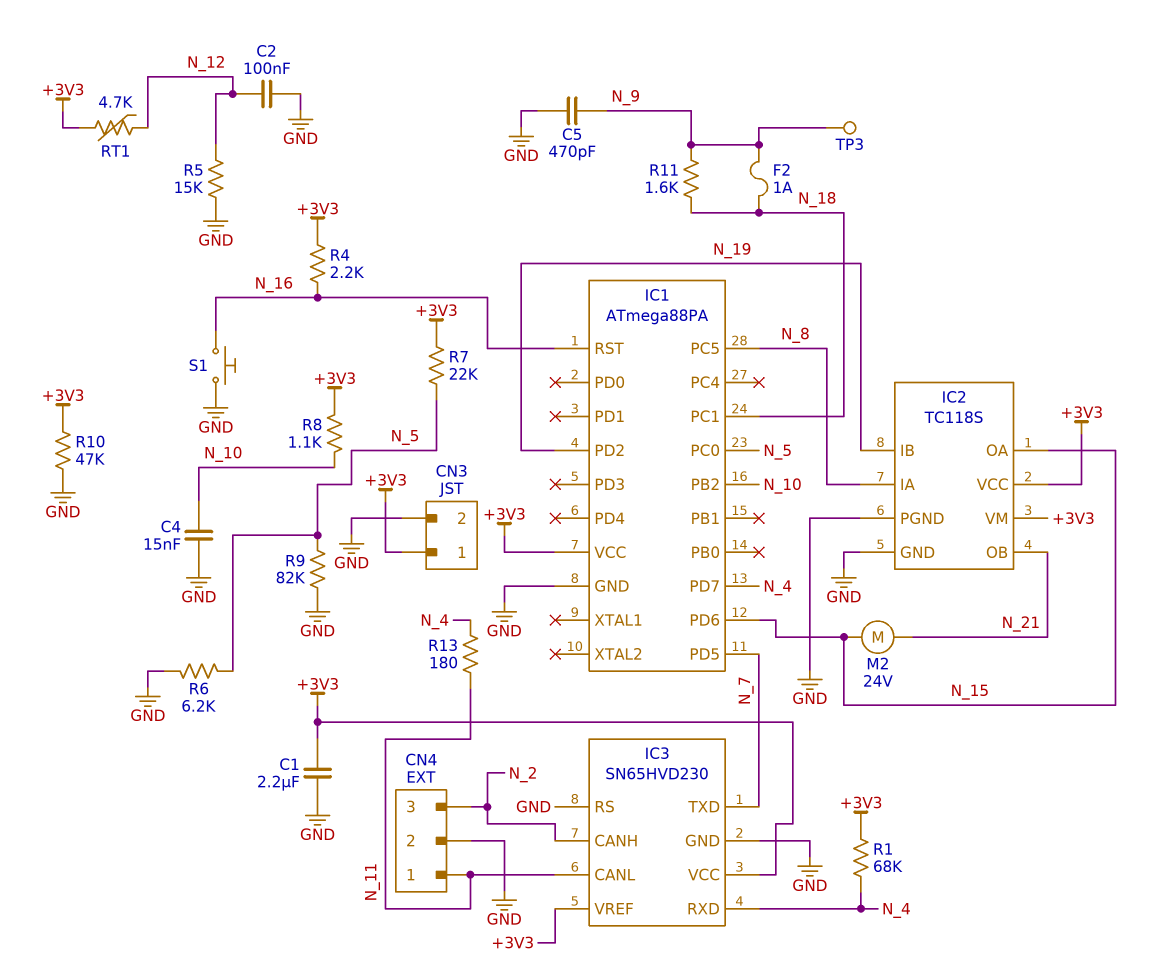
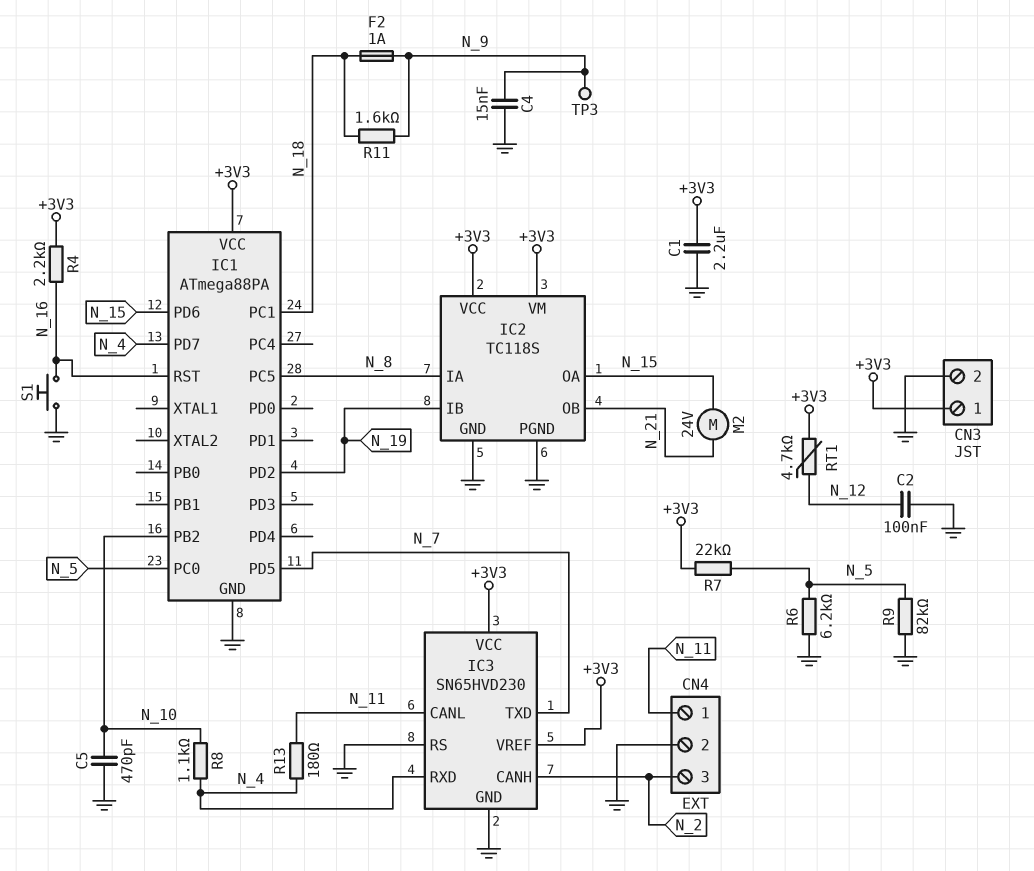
C4: 15nF (GND, N_10) -> 15nF (GND, N_9)
C5: 470pF (GND, N_9) -> 470pF (GND, N_10)
R1: 68k (+3V3, N_4) -> none
R5: 15k (GND, N_12) -> none
R8: 1.1k (+3V3, N_10) -> 1.1k (N_4, N_10)
R10: 47k (+3V3, GND) -> none

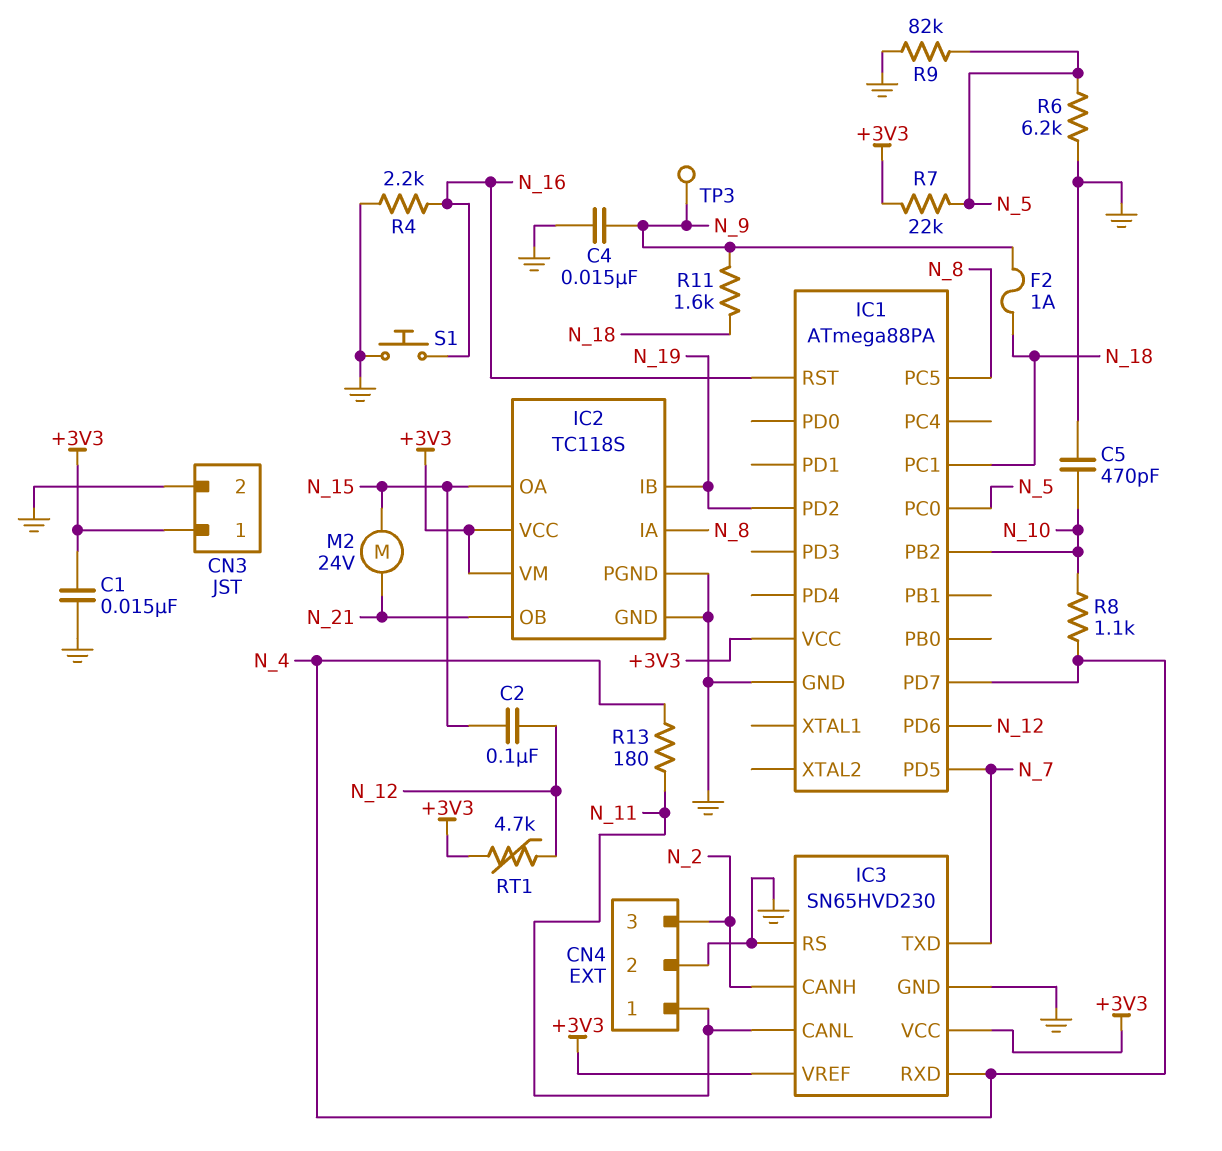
C1: 2.2uF (+3V3, GND) -> 15nF (+3V3, GND)
C2: 100nF (GND, N_12) -> 100nF (N_12, N_15)
IC1 pin PD6: N_15 -> N_12
R4: 2.2k (+3V3, N_16) -> 2.2k (GND, N_16)

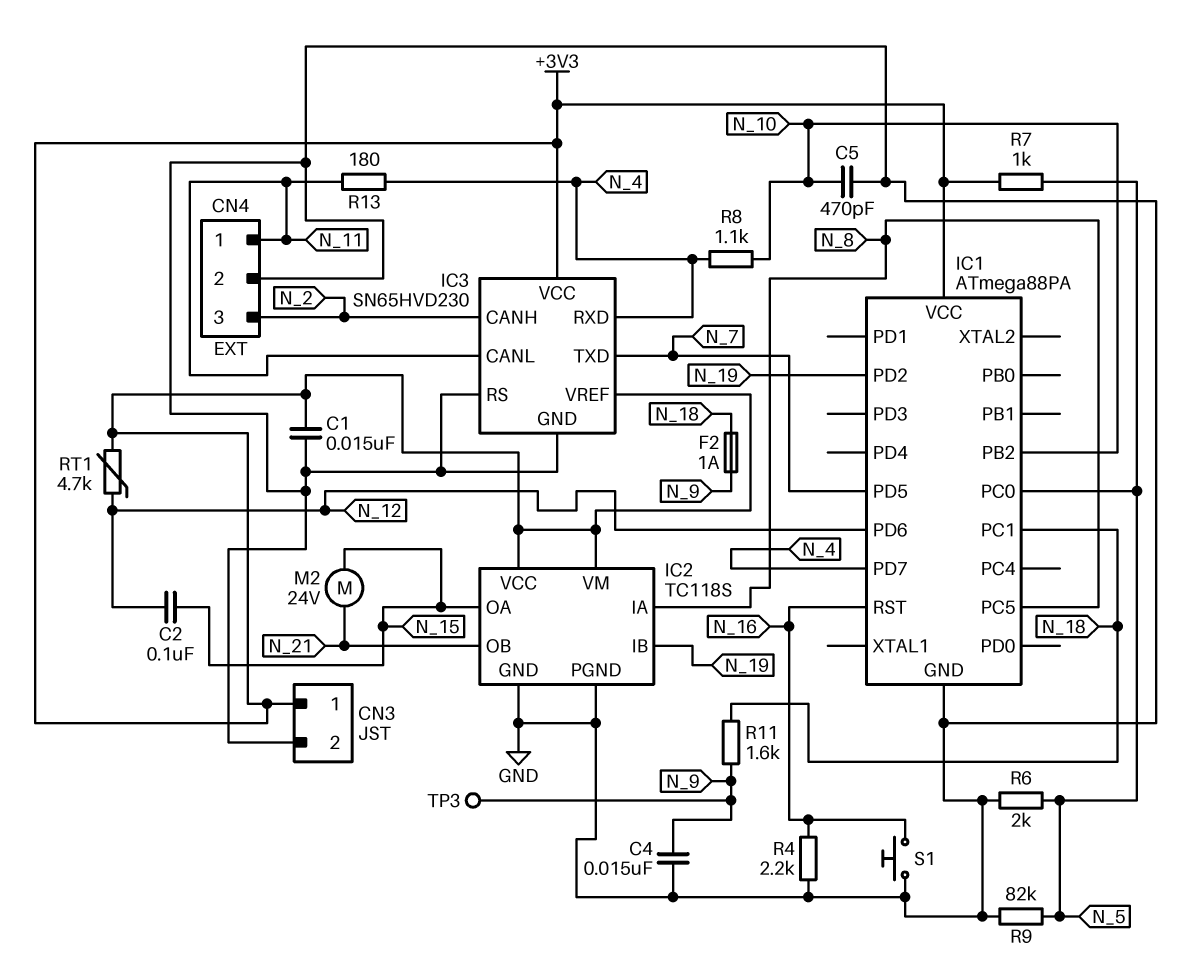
R6: 6.2k (GND, N_5) -> 2k (GND, N_5)
R7: 22k (+3V3, N_5) -> 1k (+3V3, N_5)

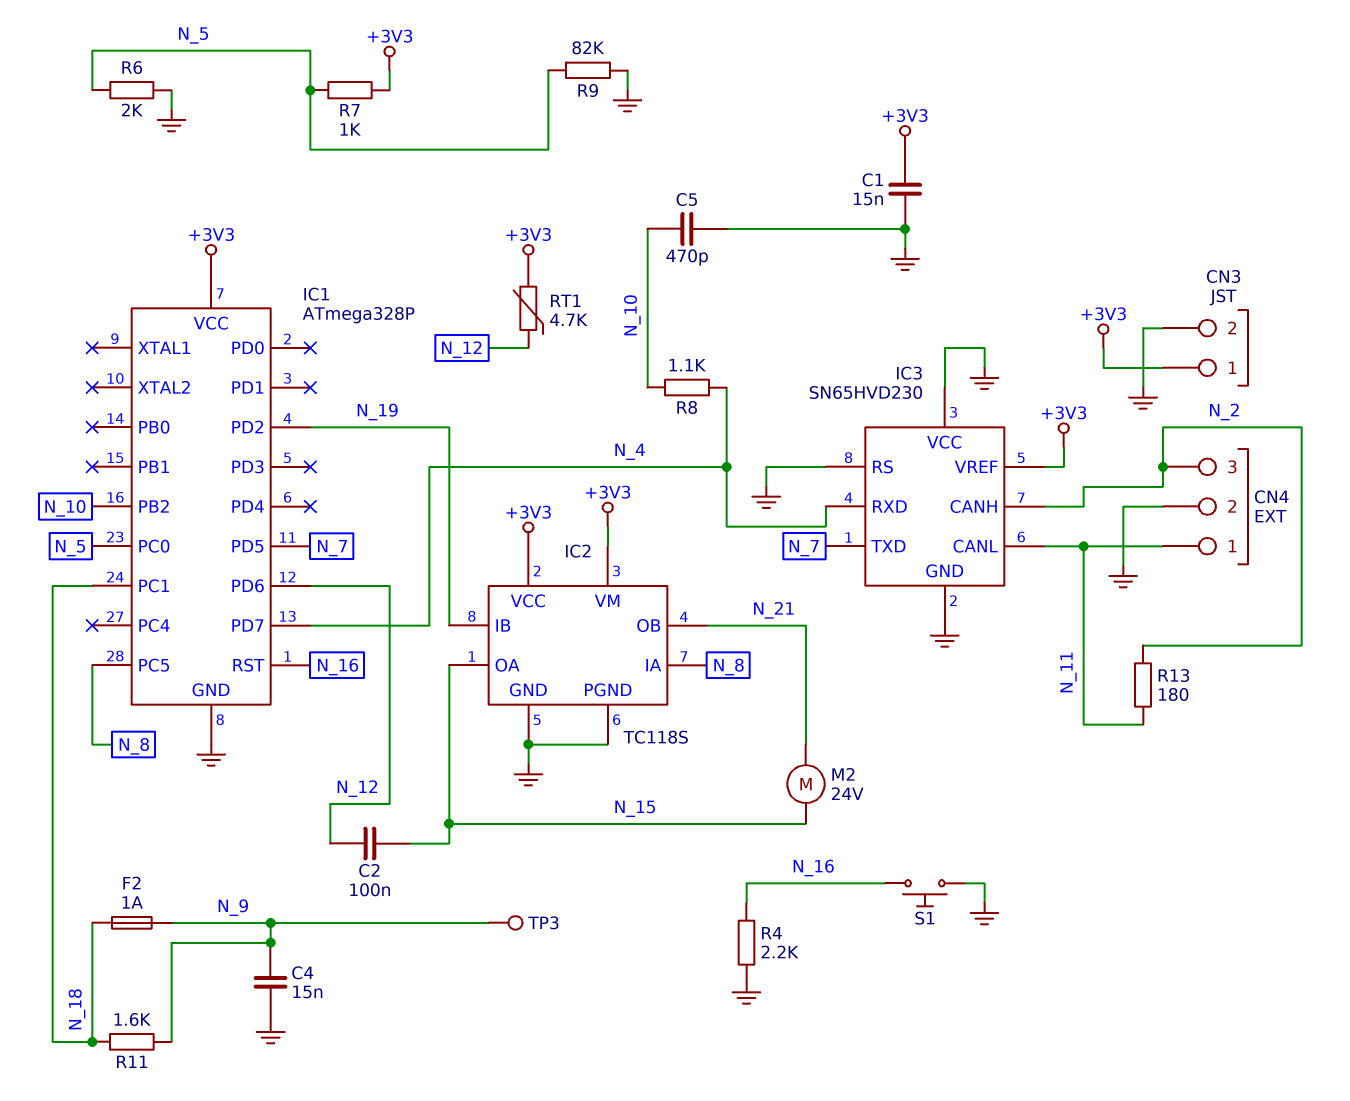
IC1: ATmega88PA -> ATmega328P
IC3 pin VCC: +3V3 -> GND
R13: 180 (N_4, N_11) -> 180 (N_2, N_11)

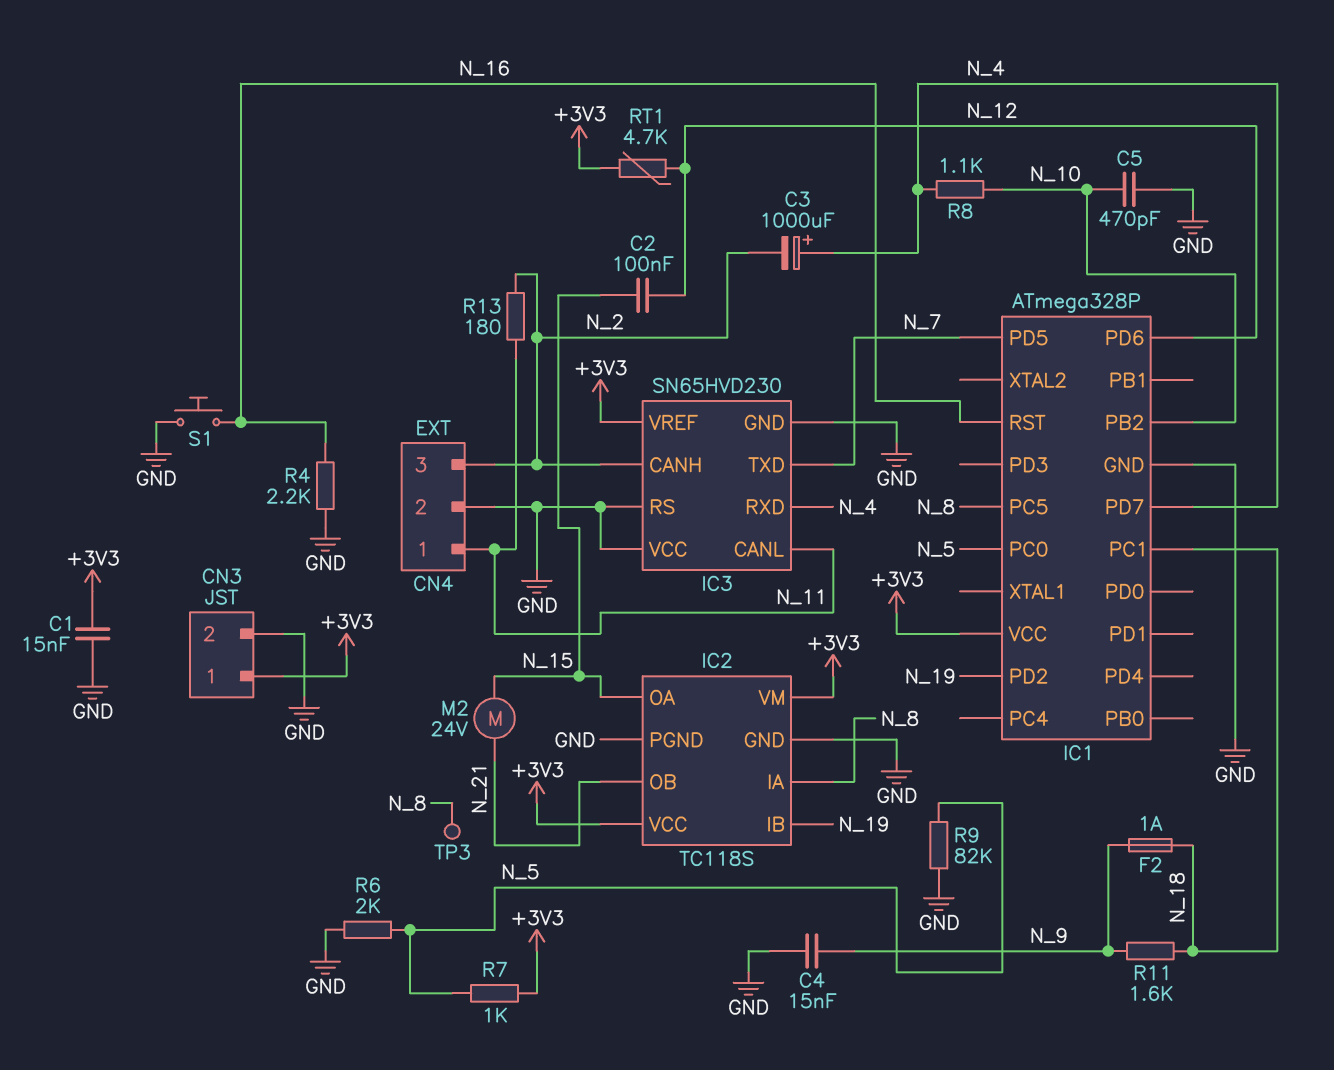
C3: none -> 1000uF (plus N_4, minus N_2)
TP3: test point (N_9) -> test point (N_8)

